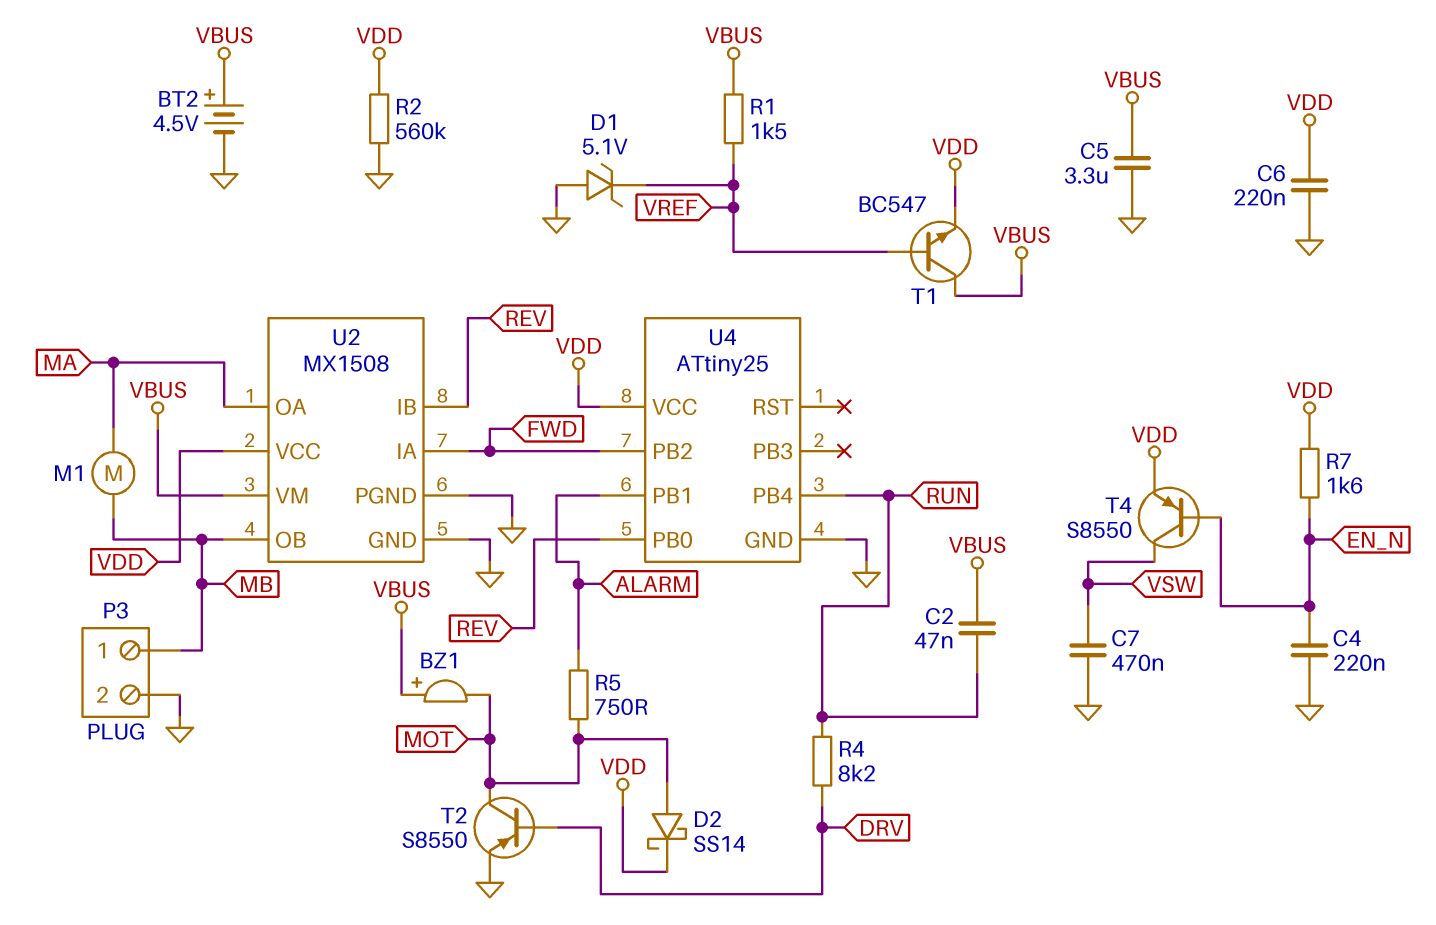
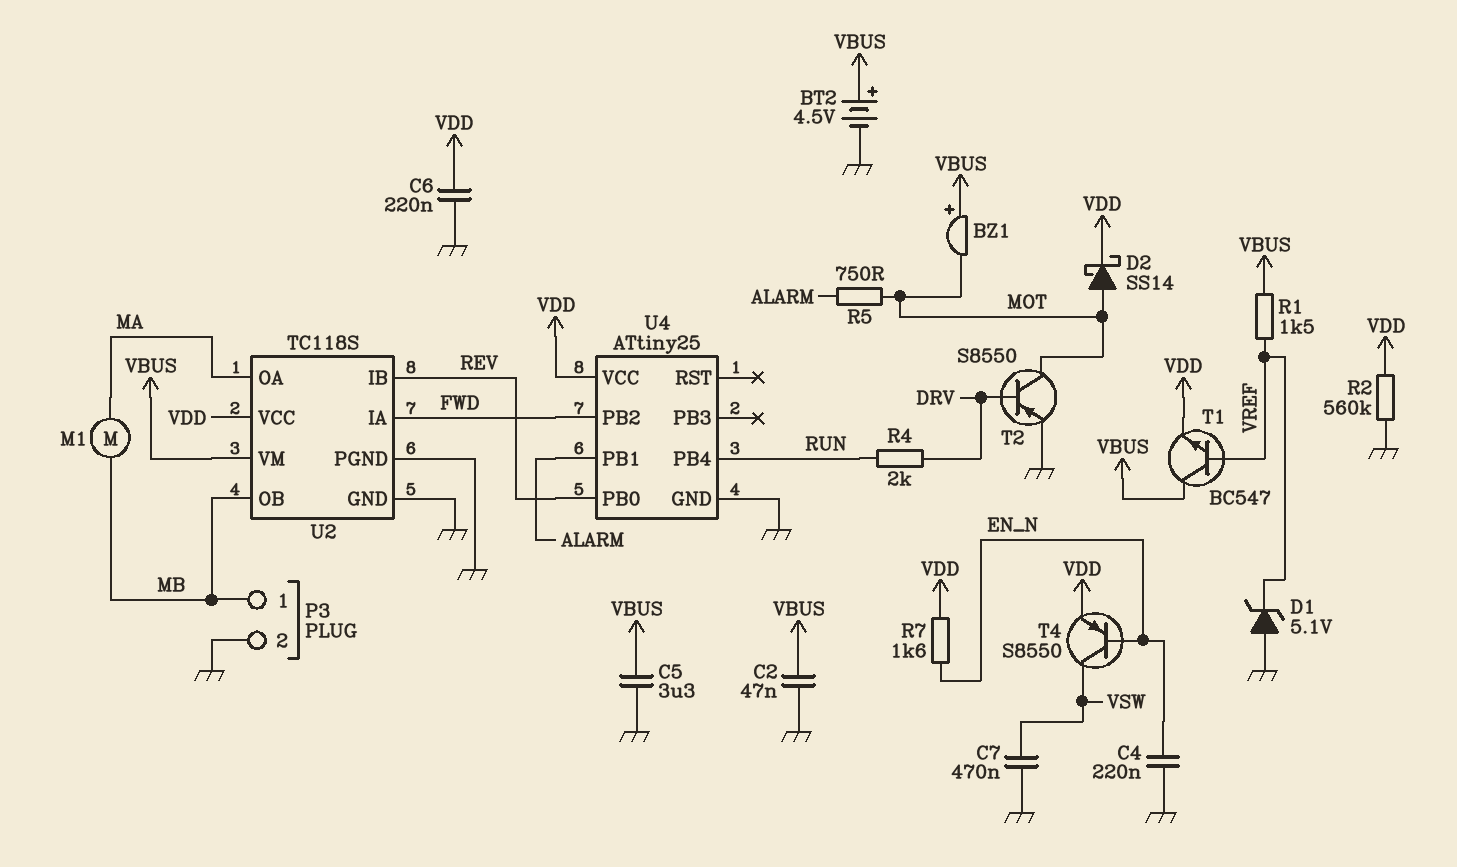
C2: 47nF (RUN, VBUS) -> 47nF (GND, VBUS)
R4: 8.2k (DRV, RUN) -> 2k (DRV, RUN)
U2: MX1508 -> TC118S

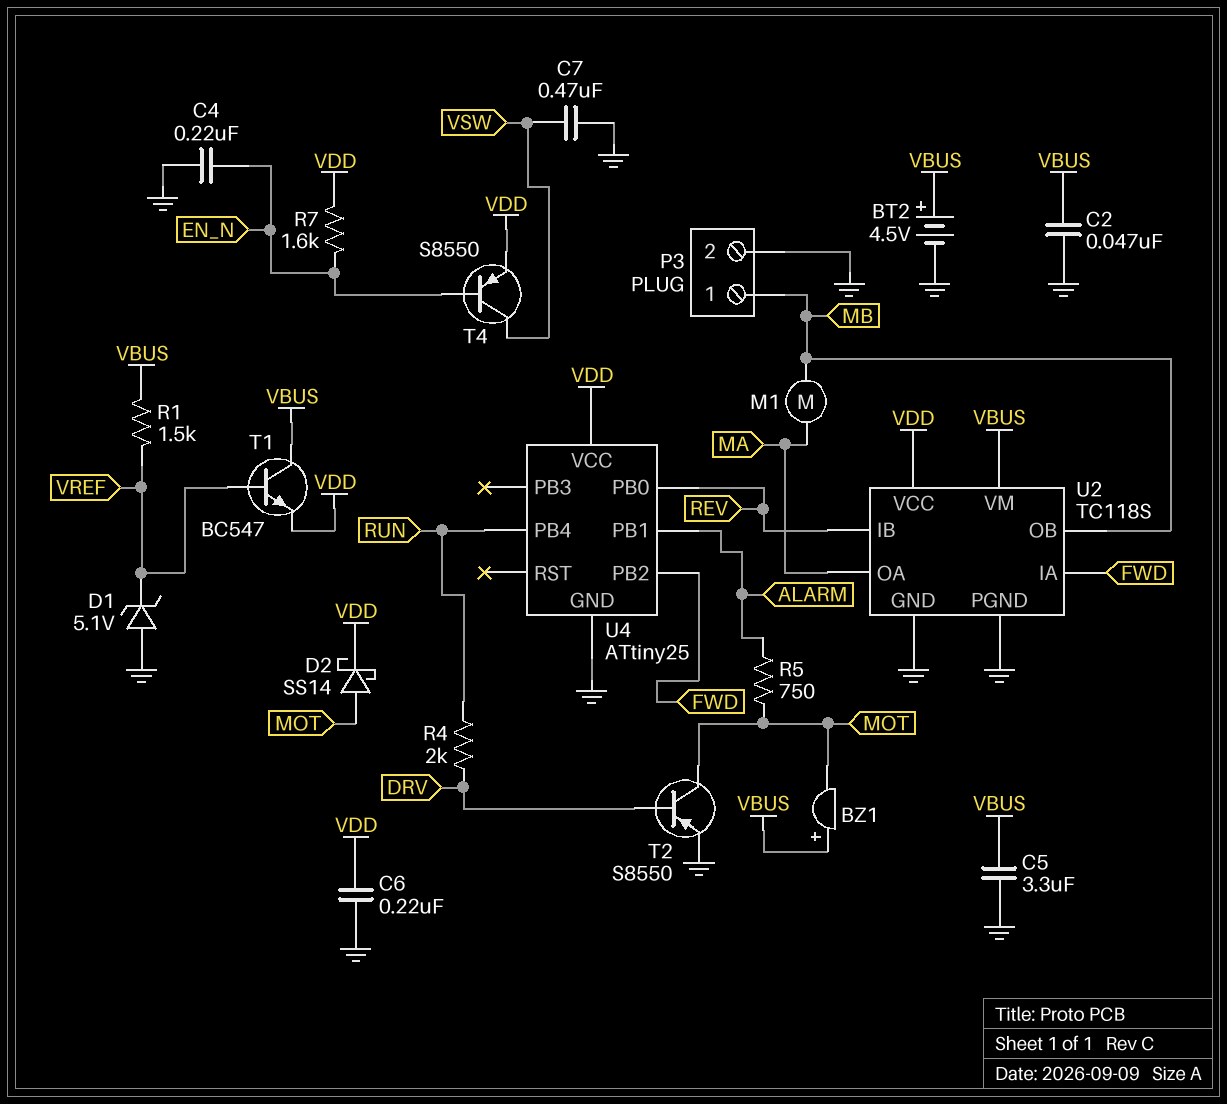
R2: 560k (GND, VDD) -> none

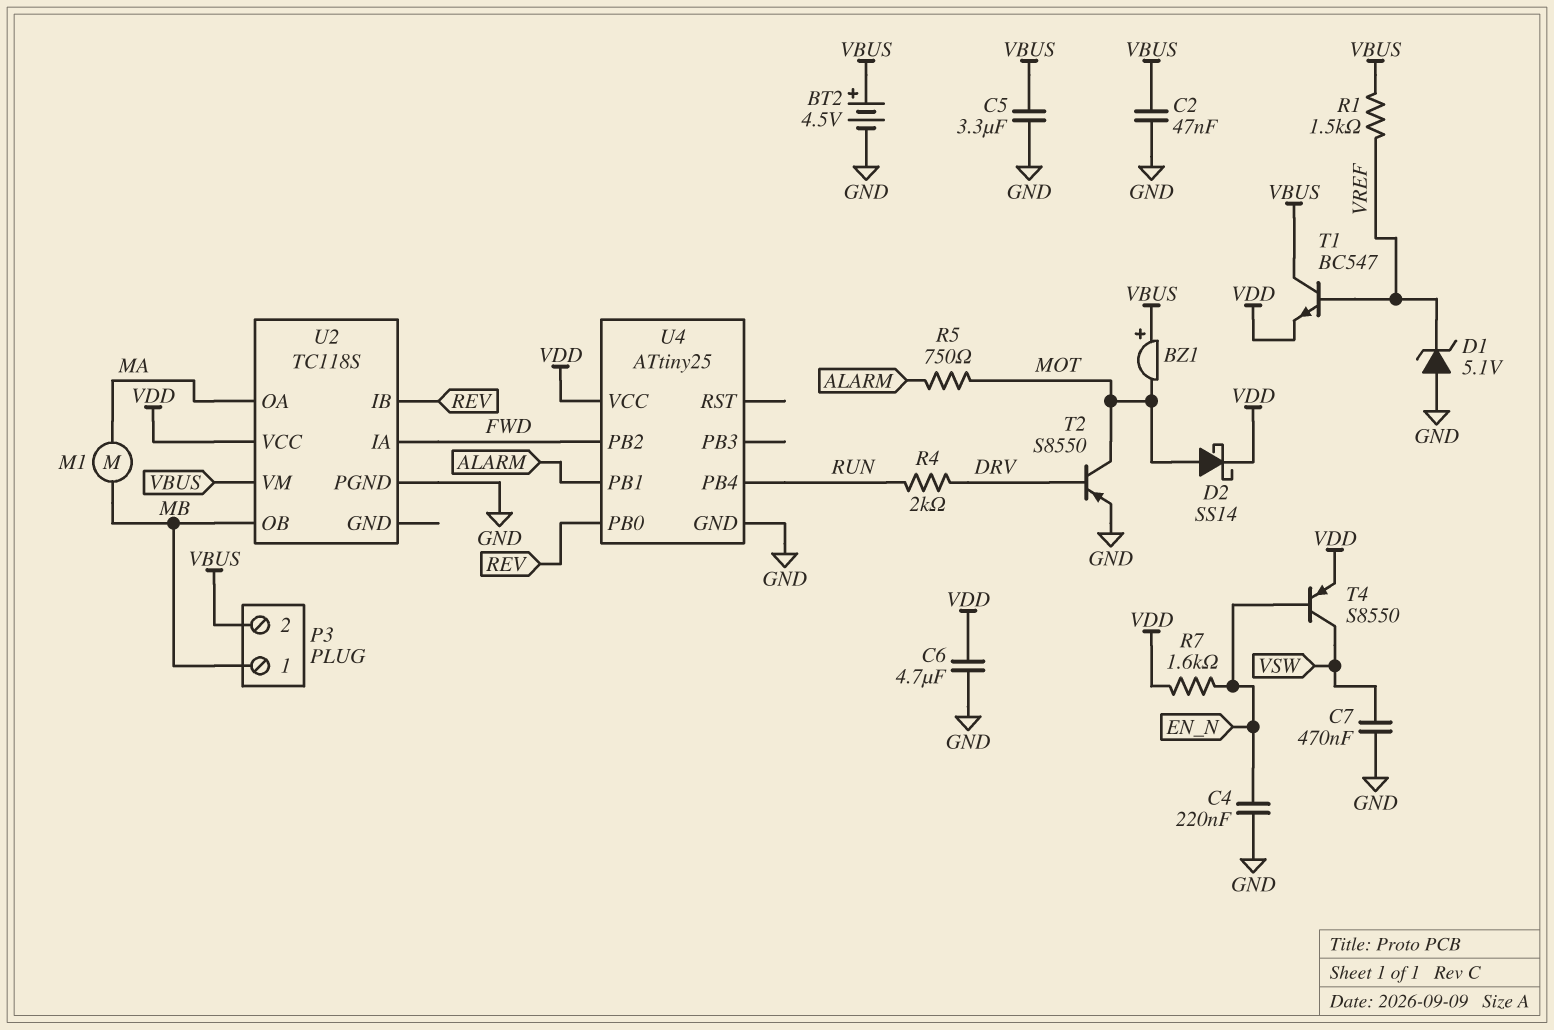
C6: 220nF (GND, VDD) -> 4.7uF (GND, VDD)
P3 pin 2: GND -> VBUS
U2 pin GND: GND -> none

